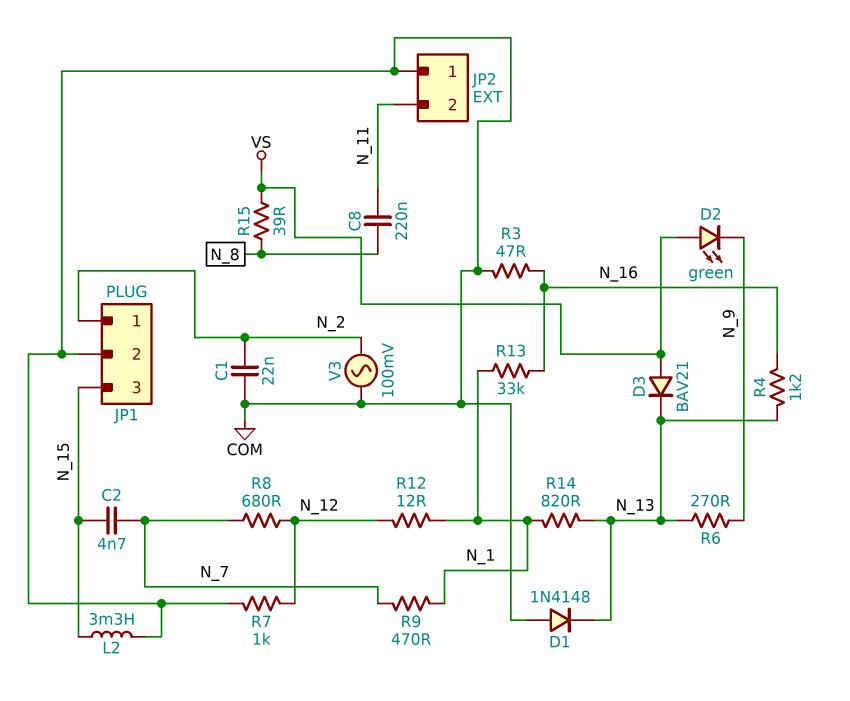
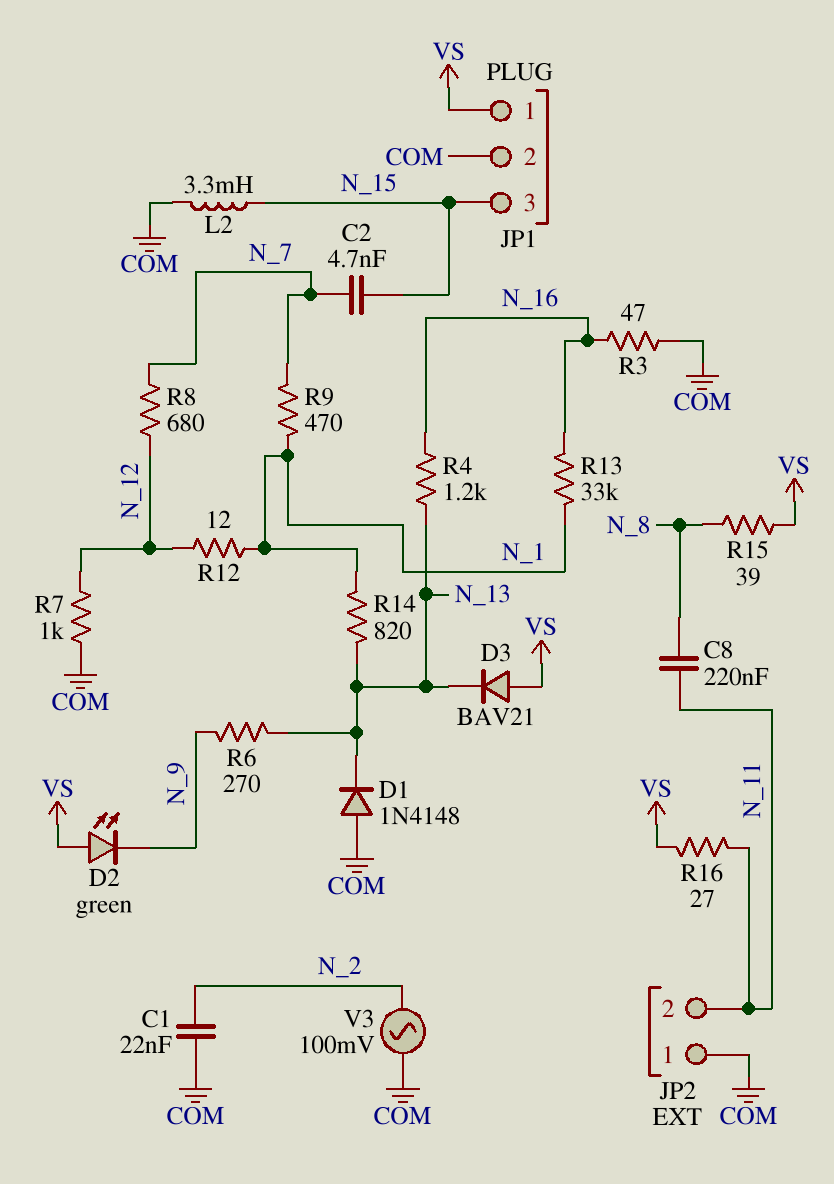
JP1 pin 1: N_2 -> VS
R16: none -> 27 (N_11, VS)

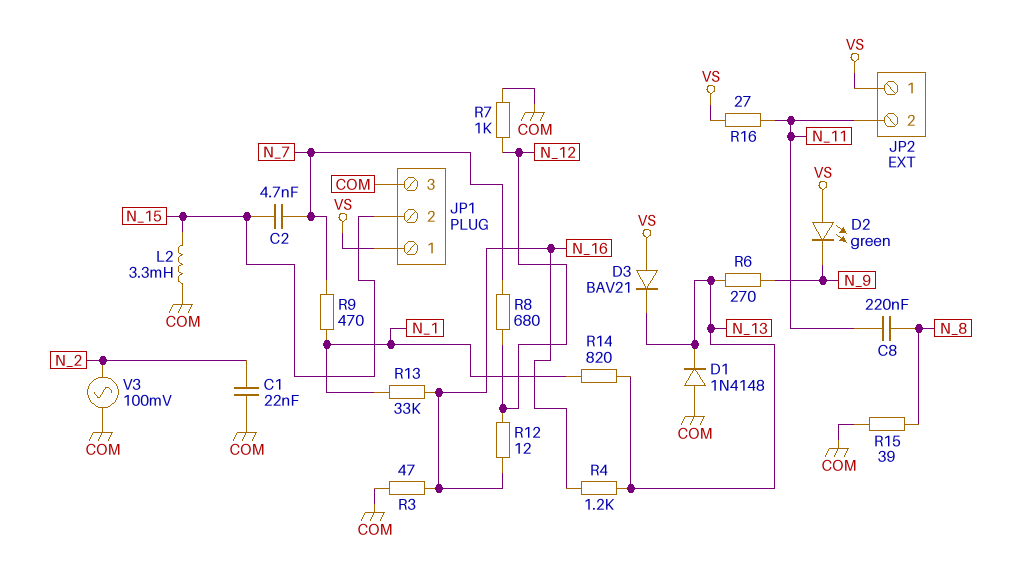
JP1 pin 2: COM -> N_15
JP1 pin 3: N_15 -> COM
JP2 pin 1: COM -> VS
R12: 12 (N_1, N_12) -> 12 (N_12, N_16)
R15: 39 (N_8, VS) -> 39 (COM, N_8)

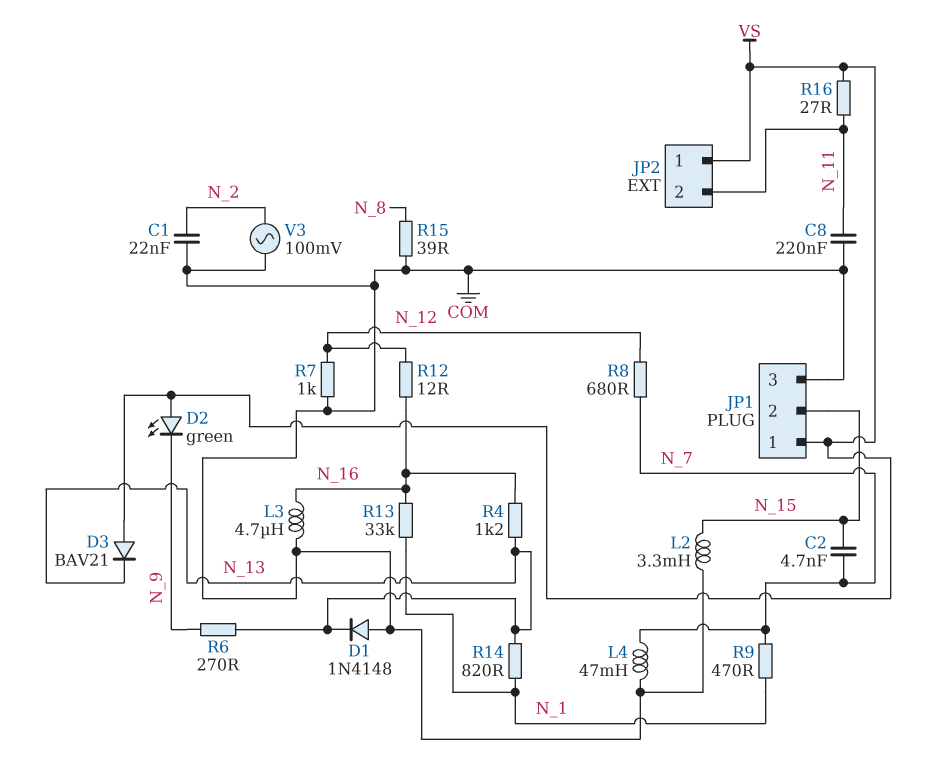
C8: 220nF (N_8, N_11) -> 220nF (COM, N_11)
L3: none -> 4.7uH (COM, N_16)
L4: none -> 47mH (COM, N_7)
R3: 47 (COM, N_16) -> none

